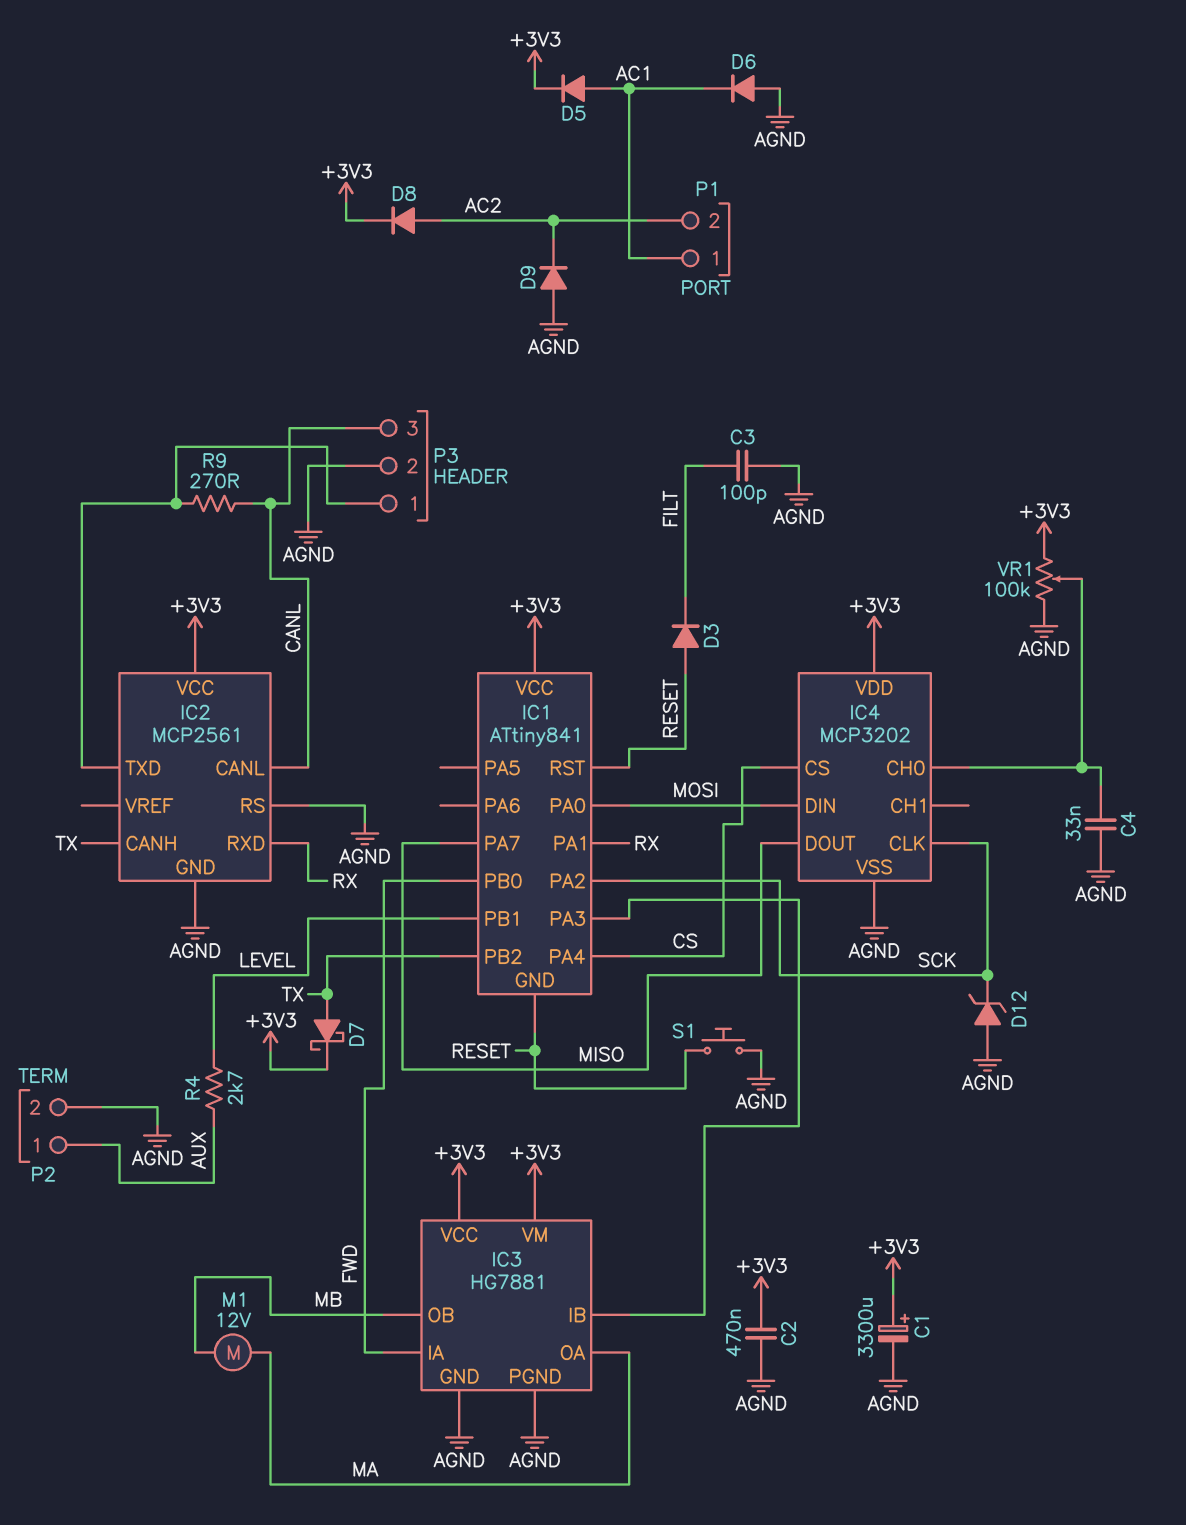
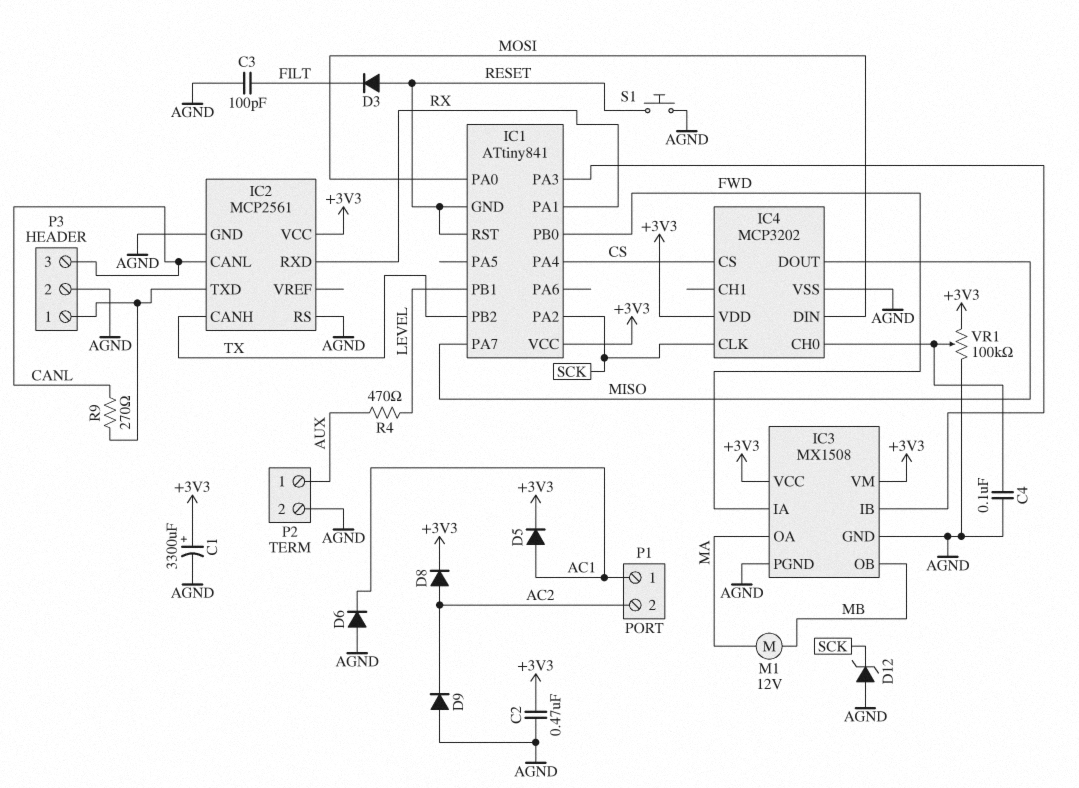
C4: 33nF (AGND, IC4/CH0) -> 100nF (AGND, IC4/CH0)
D7: schottky (A TX, K +3V3) -> none
IC3: HG7881 -> MX1508
R4: 2.7k (AUX, LEVEL) -> 470 (AUX, LEVEL)

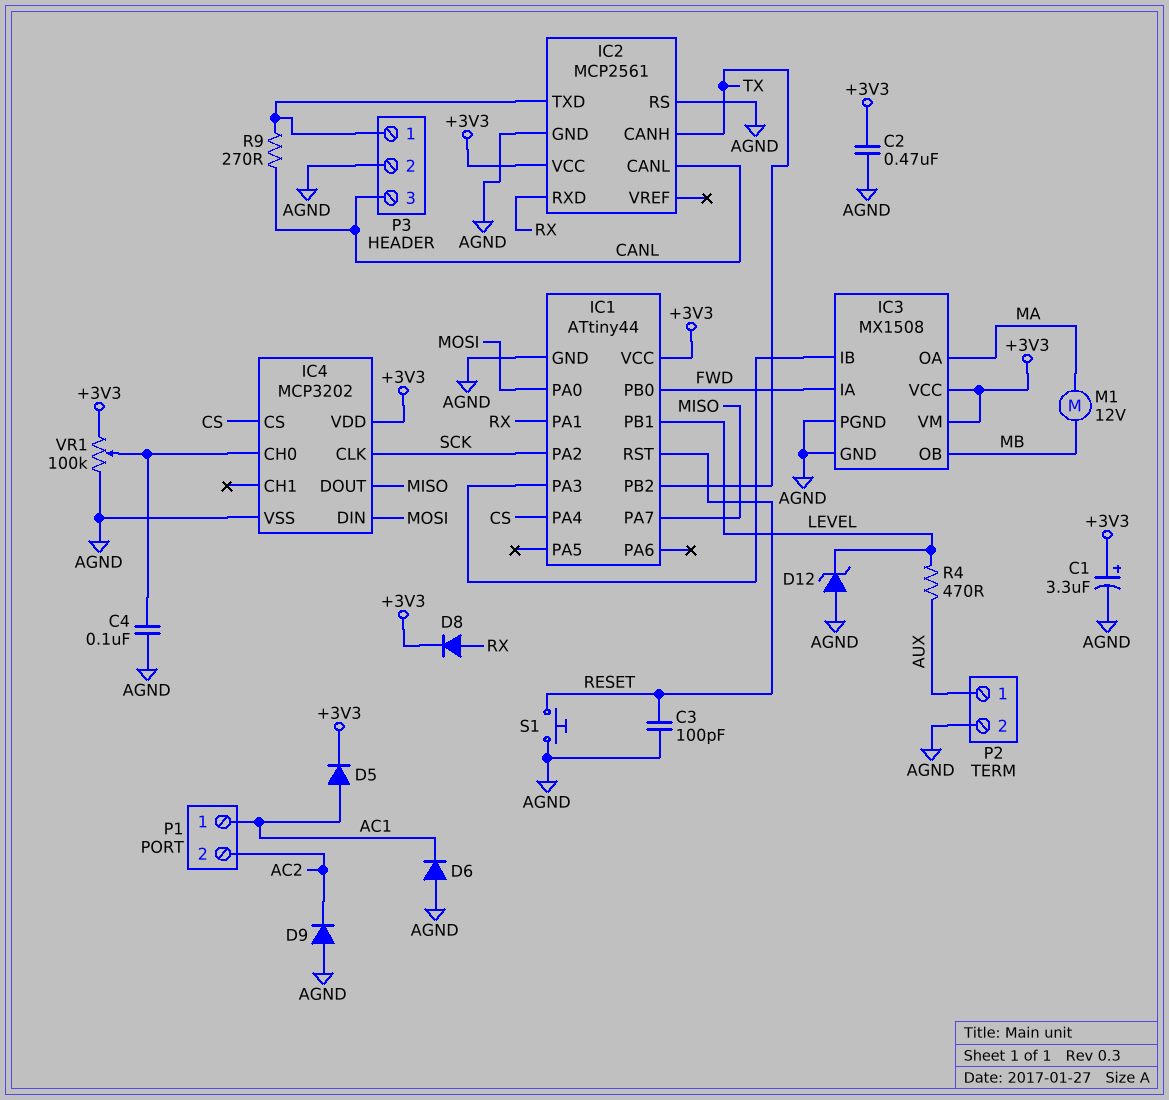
C1: 3300uF (plus +3V3, minus AGND) -> 3.3uF (plus +3V3, minus AGND)
C3: 100pF (AGND, FILT) -> 100pF (AGND, RESET)
D3: diode (A RESET, K FILT) -> none
D8: diode (A AC2, K +3V3) -> diode (A RX, K +3V3)
D12: zener (A AGND, K SCK) -> zener (A AGND, K LEVEL)
IC1: ATtiny841 -> ATtiny44
IC1 pin GND: RESET -> AGND

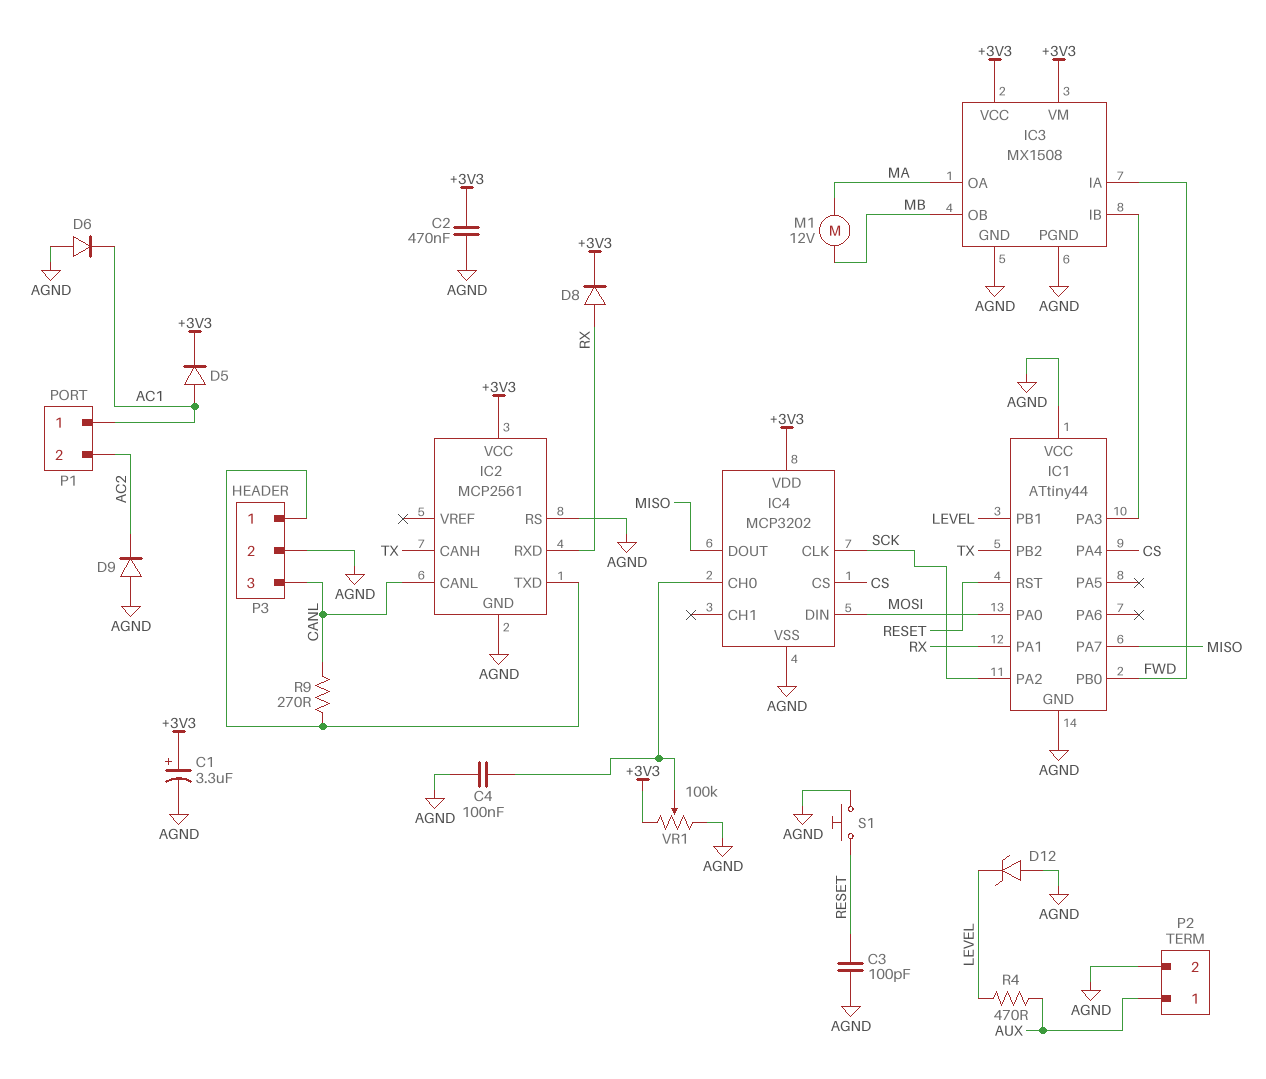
IC1 pin VCC: +3V3 -> AGND

